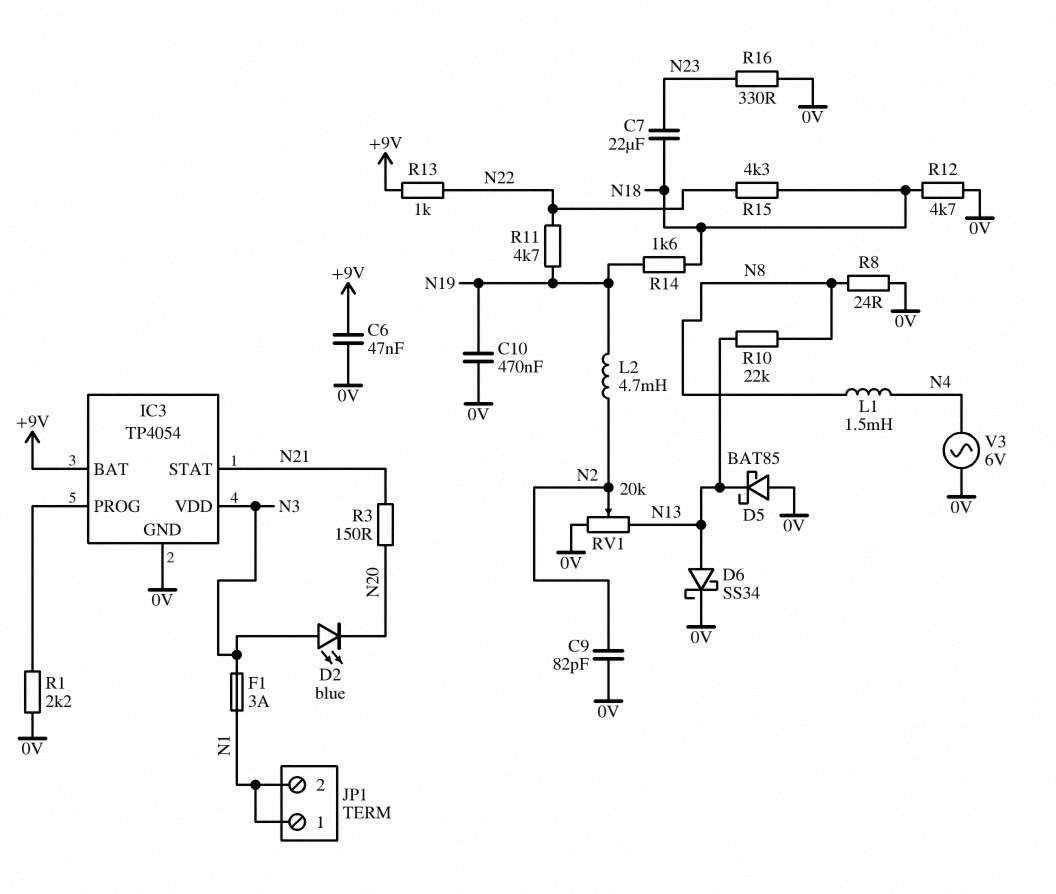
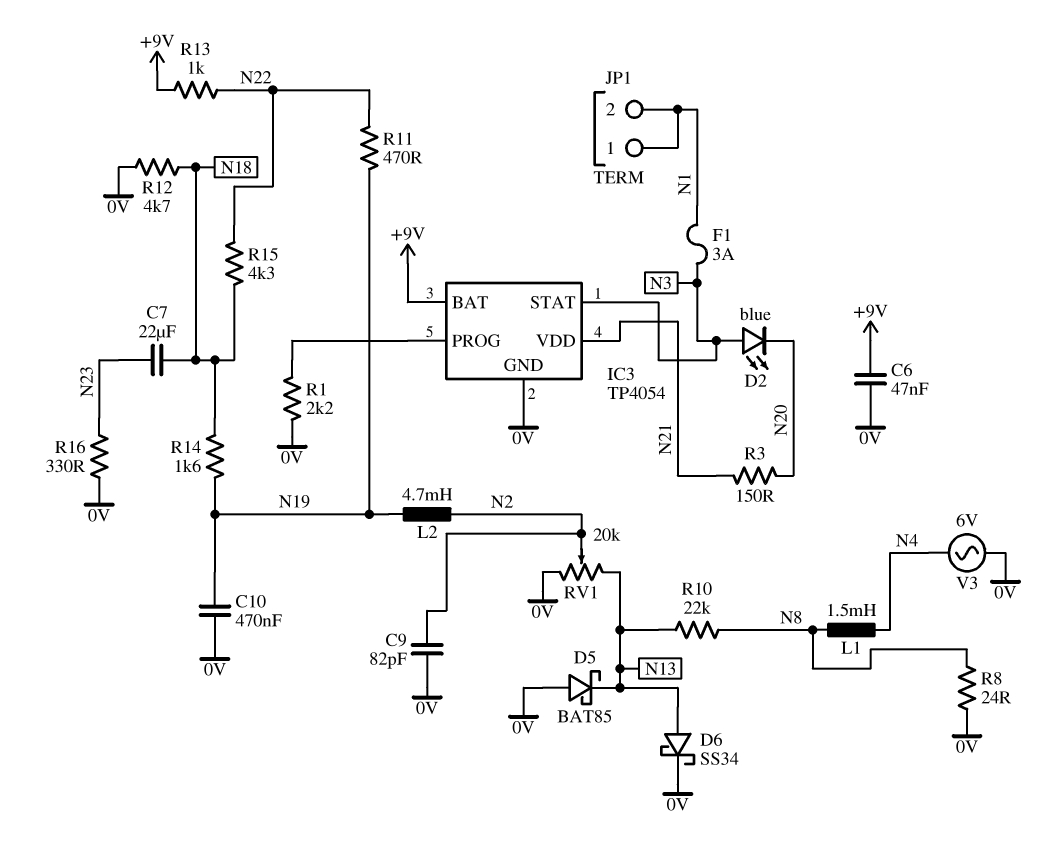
IC3 pin STAT: N21 -> N3
IC3 pin VDD: N3 -> N21
R11: 4.7k (N19, N22) -> 470 (N19, N22)

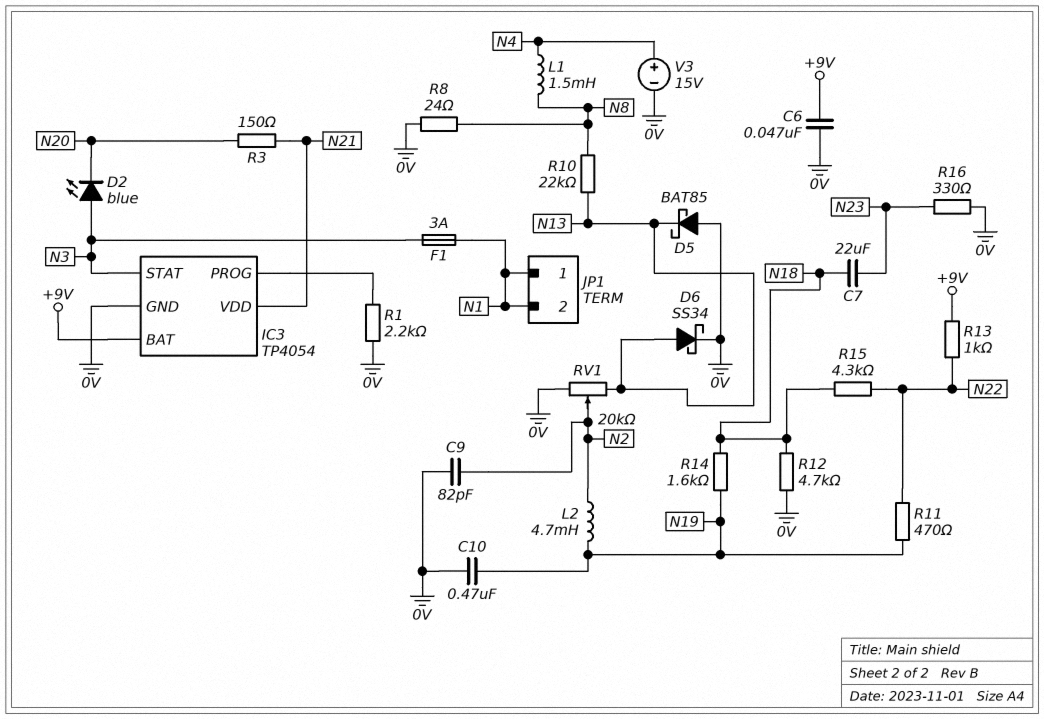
V3: AC 6V (0V, N4) -> 15V (plus N4, minus 0V)

